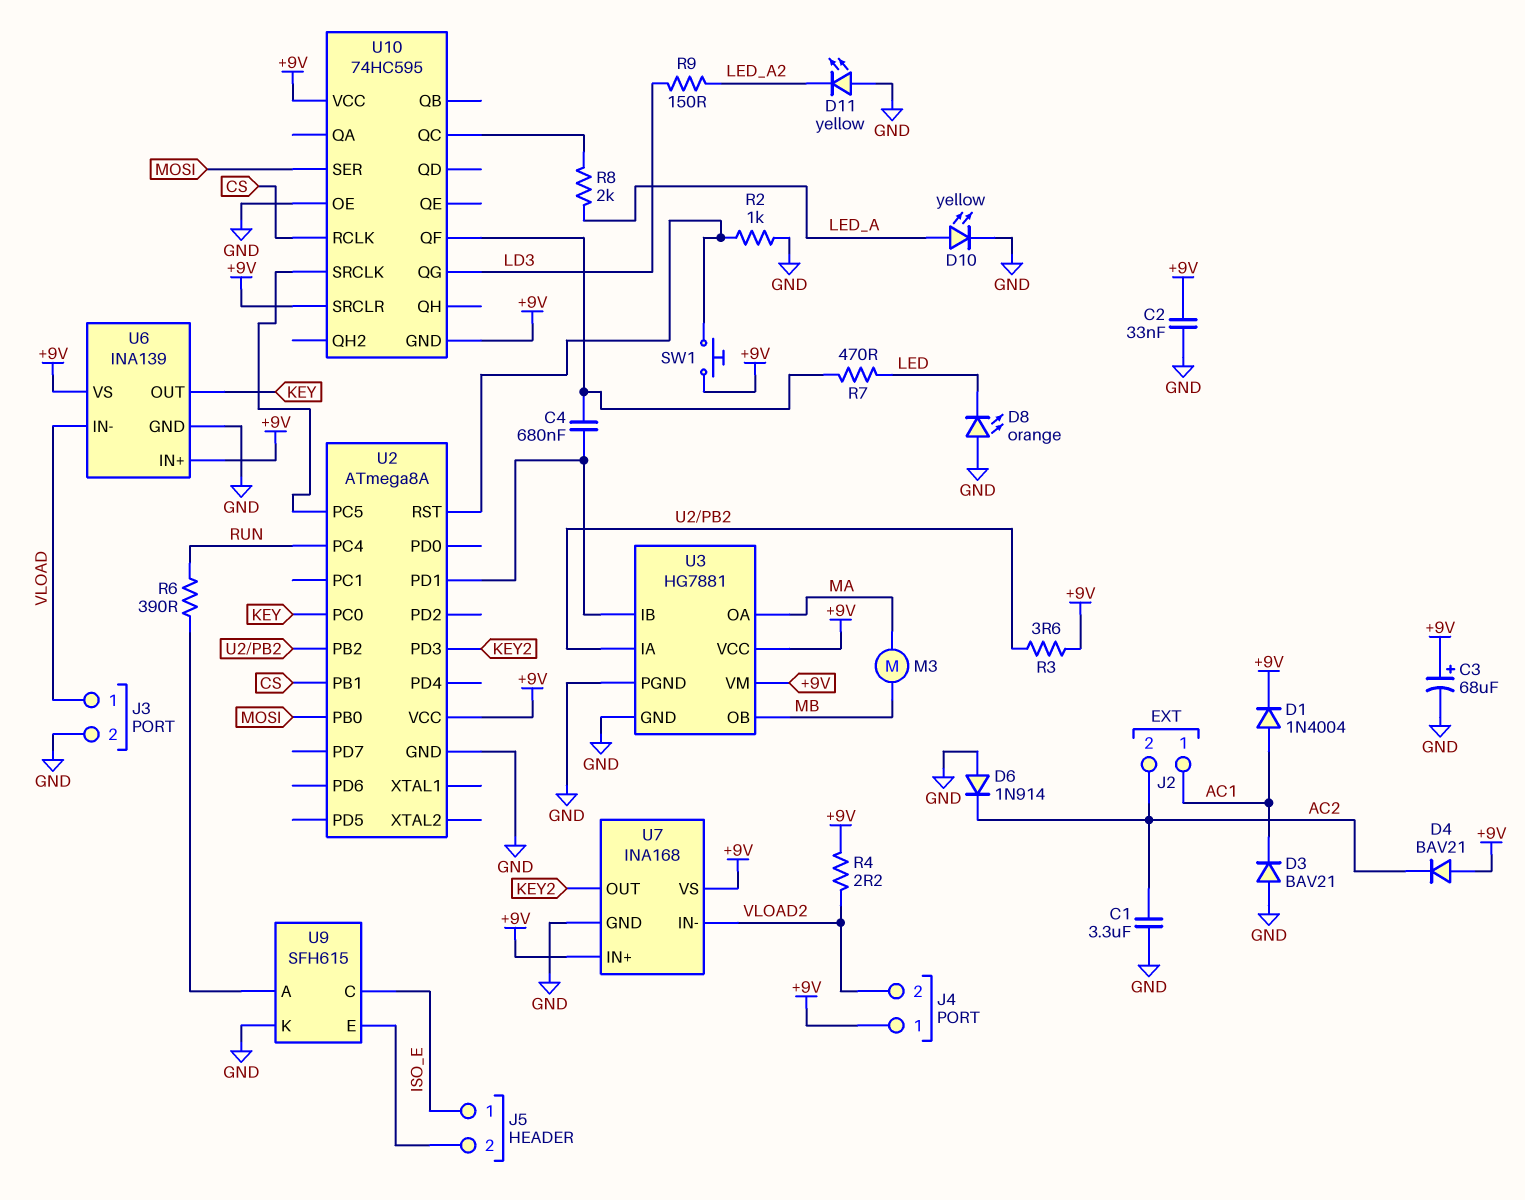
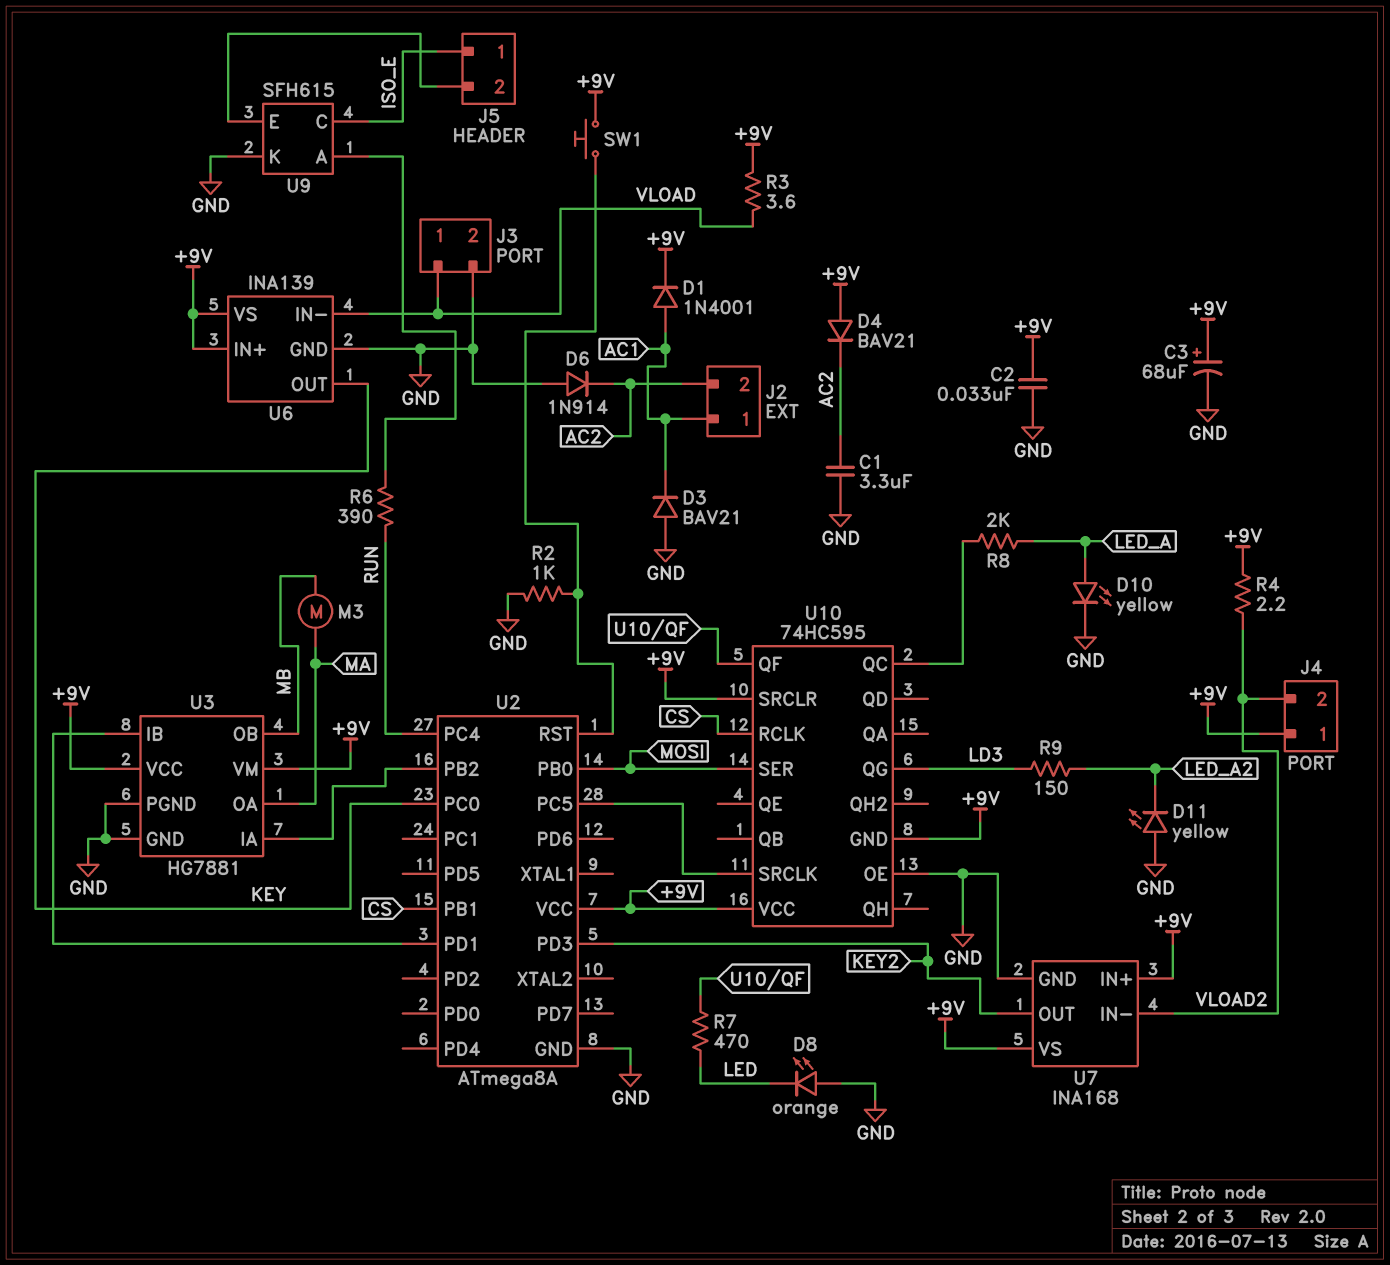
C4: 680nF (U2/PD1, U10/QF) -> none
D1: diode 1N4004 (A AC1, K +9V) -> diode 1N4001 (A AC1, K +9V)
R3: 3.6 (+9V, U2/PB2) -> 3.6 (+9V, VLOAD)

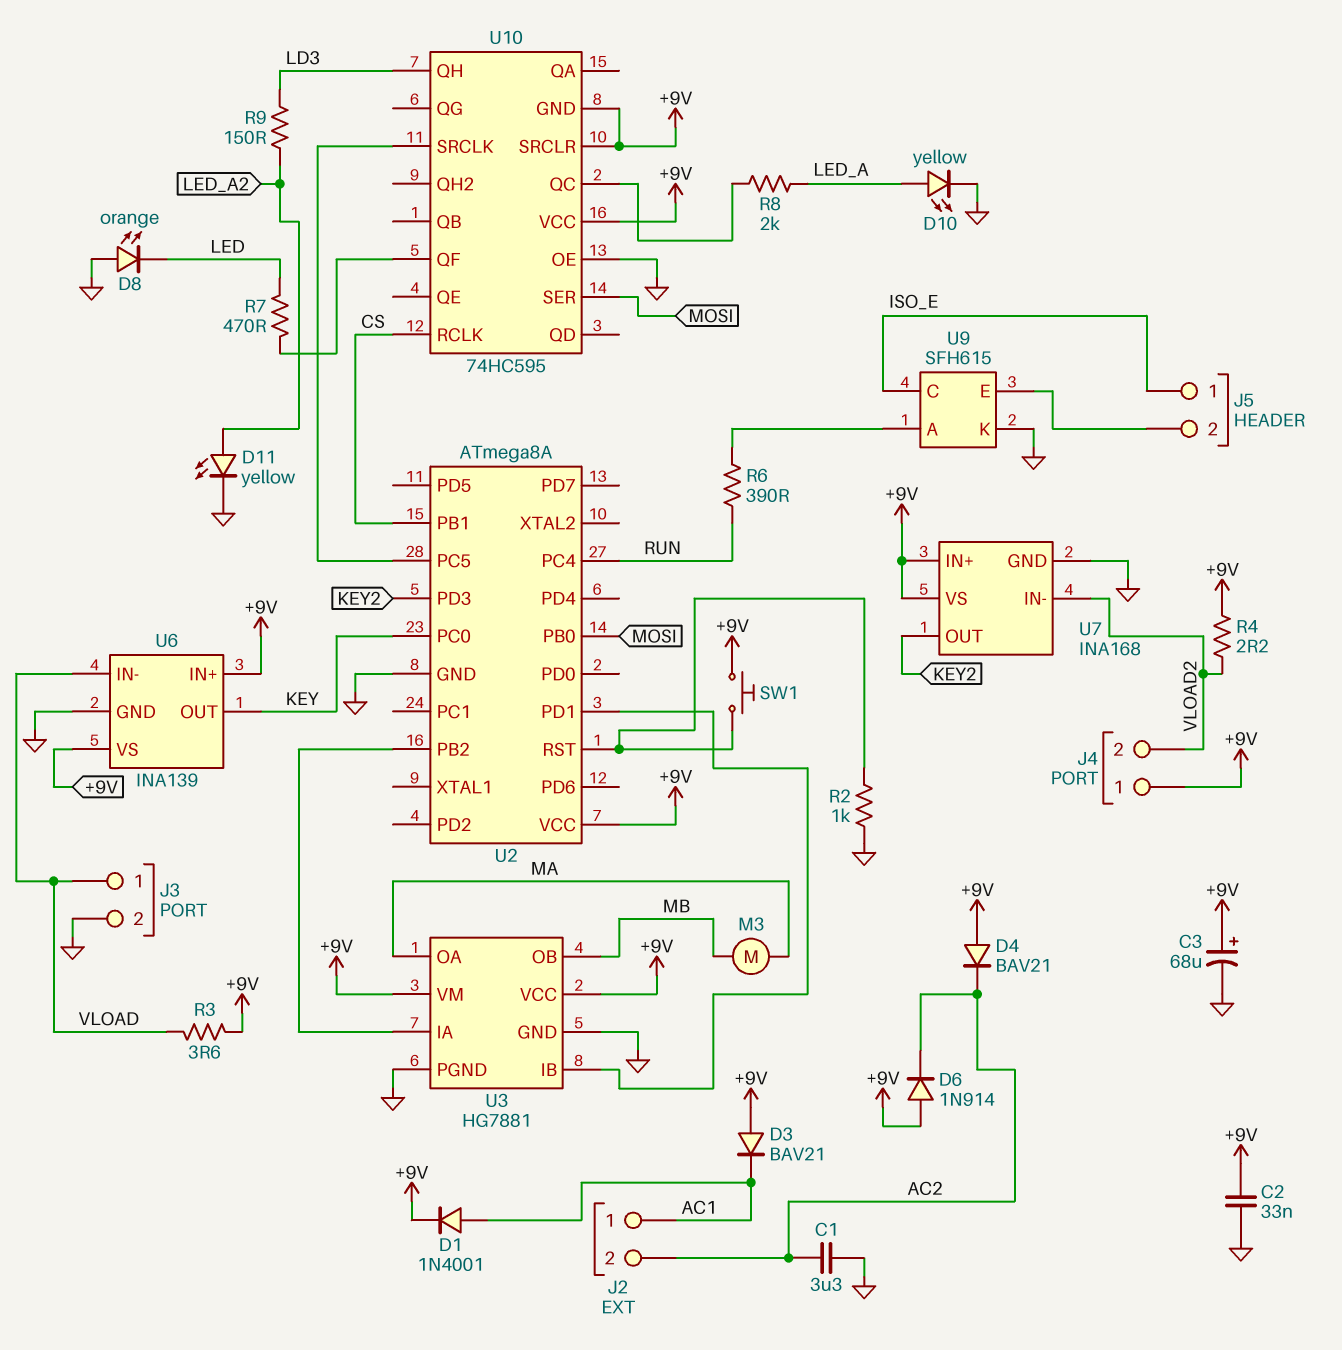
D3: diode BAV21 (A GND, K AC1) -> diode BAV21 (A +9V, K AC1)
D6: diode 1N914 (A GND, K AC2) -> diode 1N914 (A +9V, K AC2)
D11: LED yellow (A GND, K LED_A2) -> LED yellow (A LED_A2, K GND)
U10 pin QG: LD3 -> none
U10 pin QH: none -> LD3

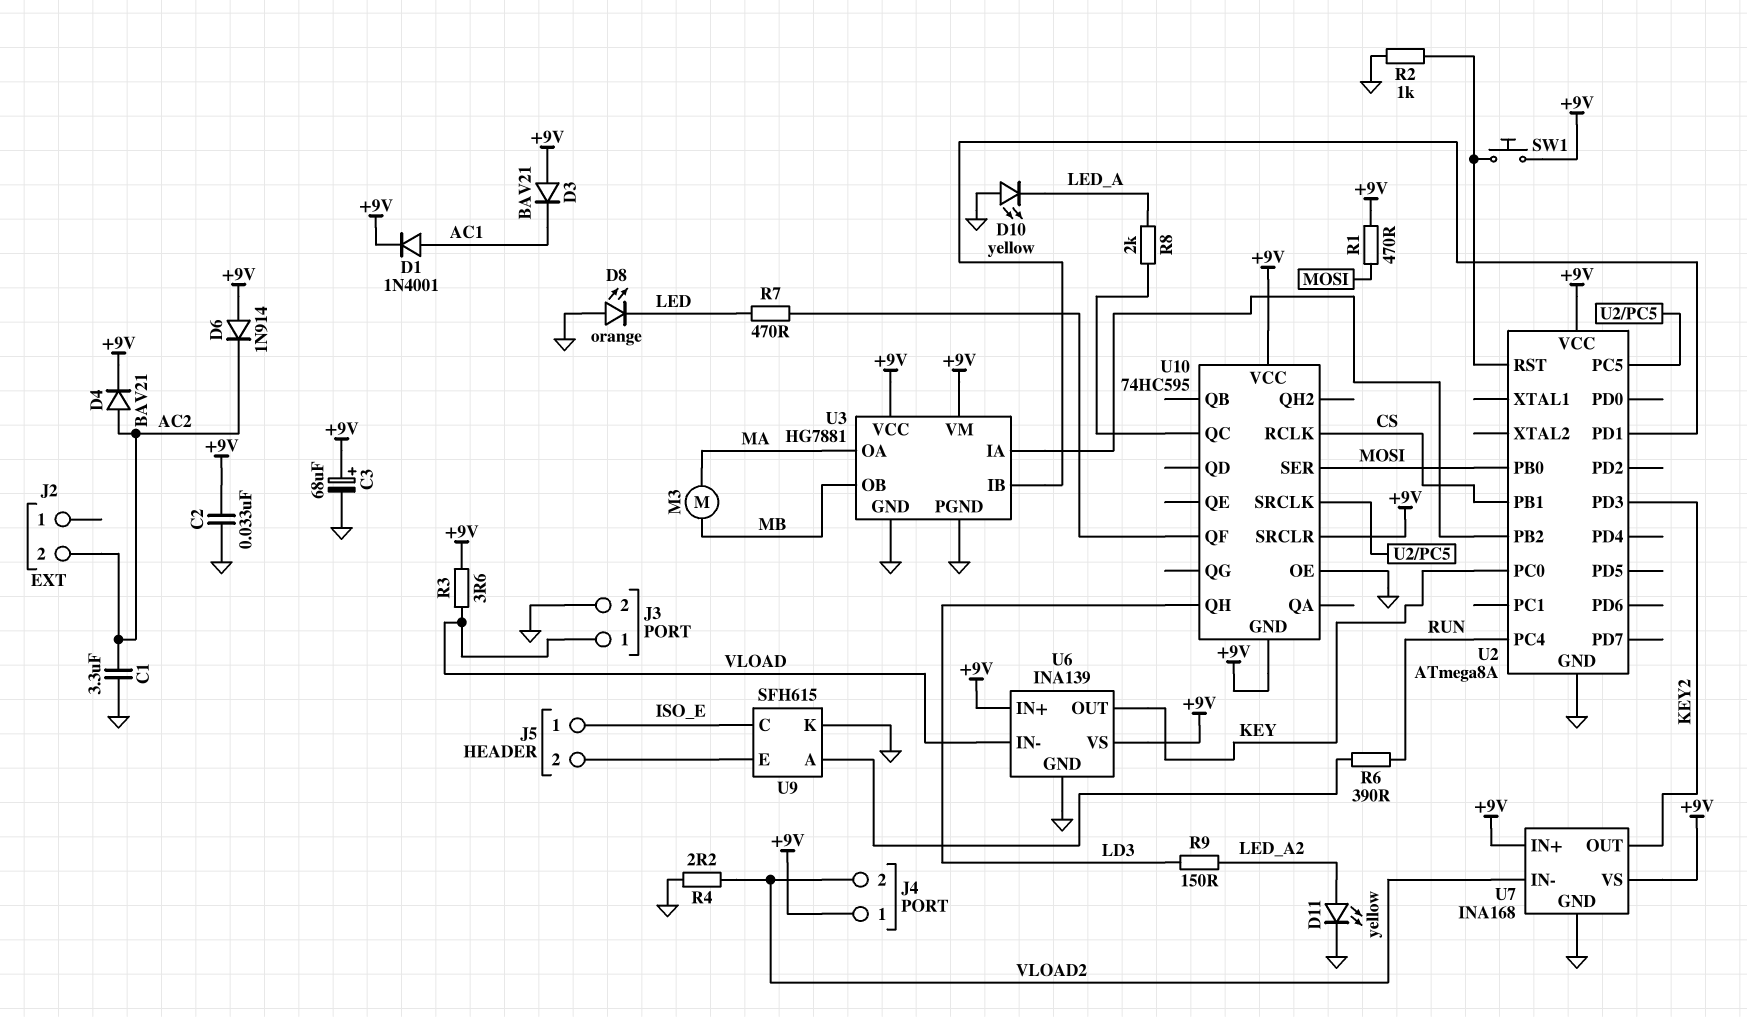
D4: diode BAV21 (A +9V, K AC2) -> diode BAV21 (A AC2, K +9V)
D10: LED yellow (A LED_A, K GND) -> LED yellow (A GND, K LED_A)
J2 pin 1: AC1 -> none
R1: none -> 470 (+9V, MOSI)
R4: 2.2 (+9V, VLOAD2) -> 2.2 (GND, VLOAD2)

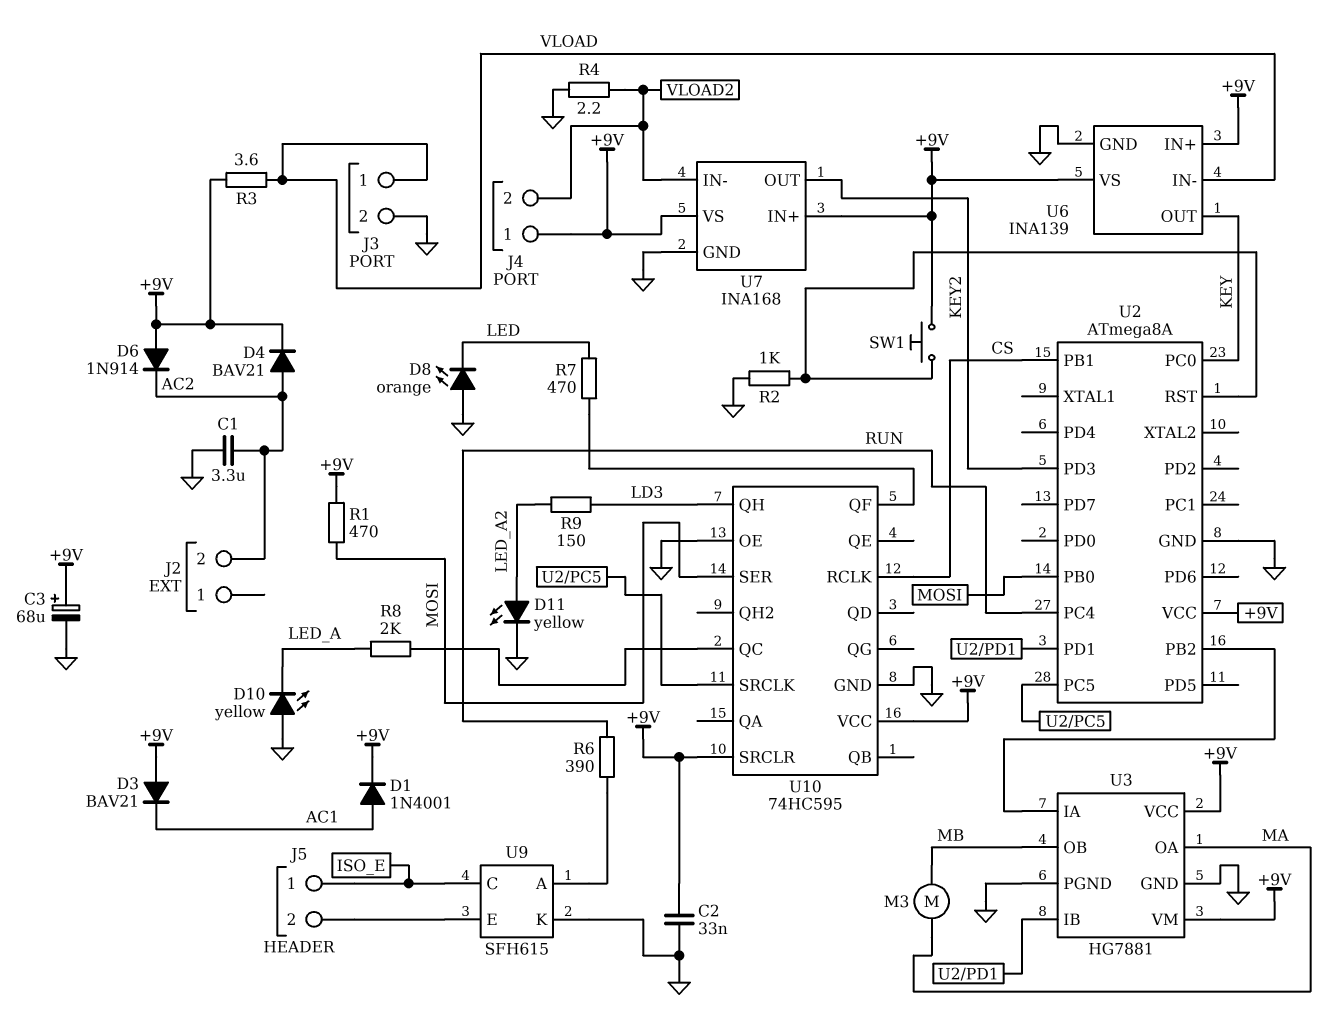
U10 pin GND: +9V -> GND

